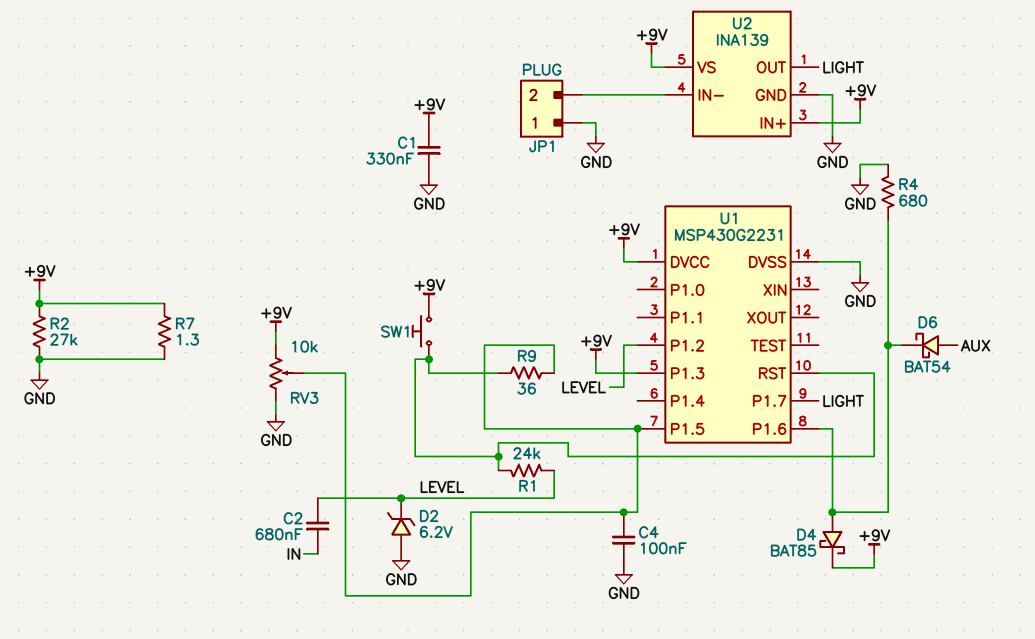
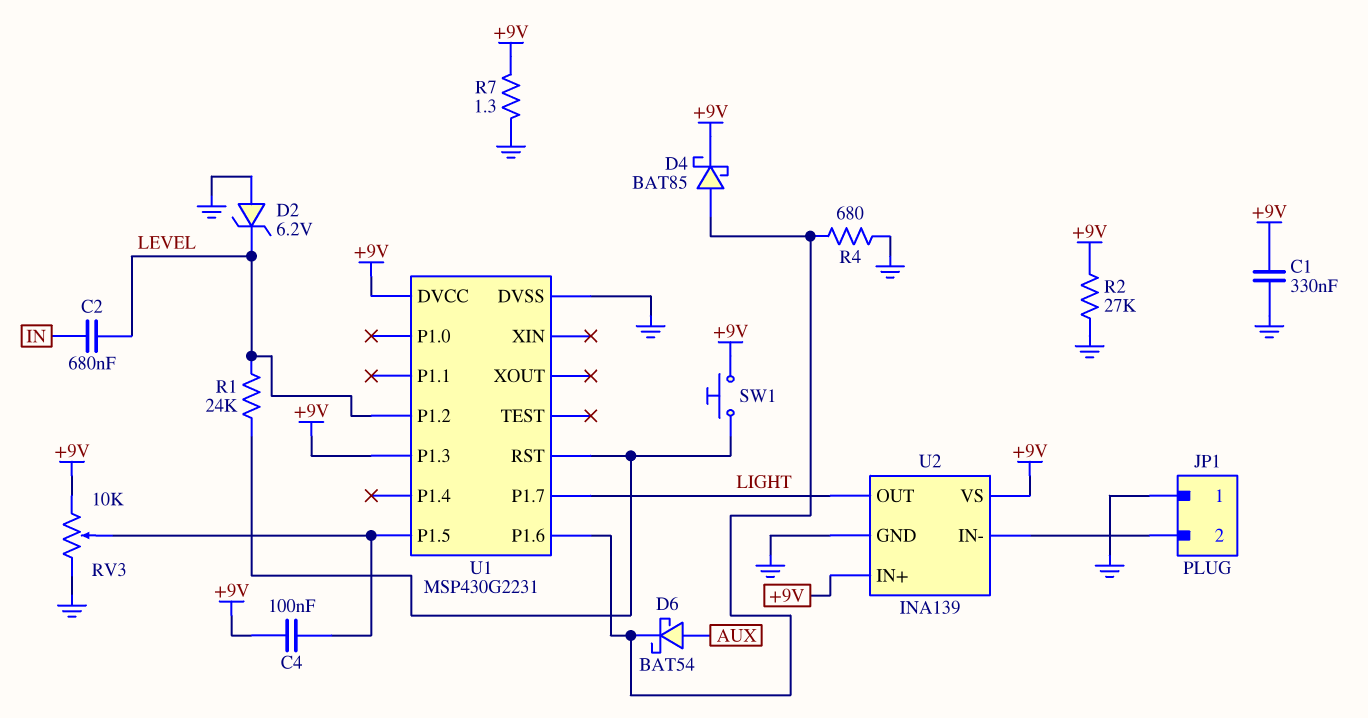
C4: 100nF (GND, U1/P1.5) -> 100nF (+9V, U1/P1.5)
R9: 36 (U1/P1.5, U1/RST) -> none

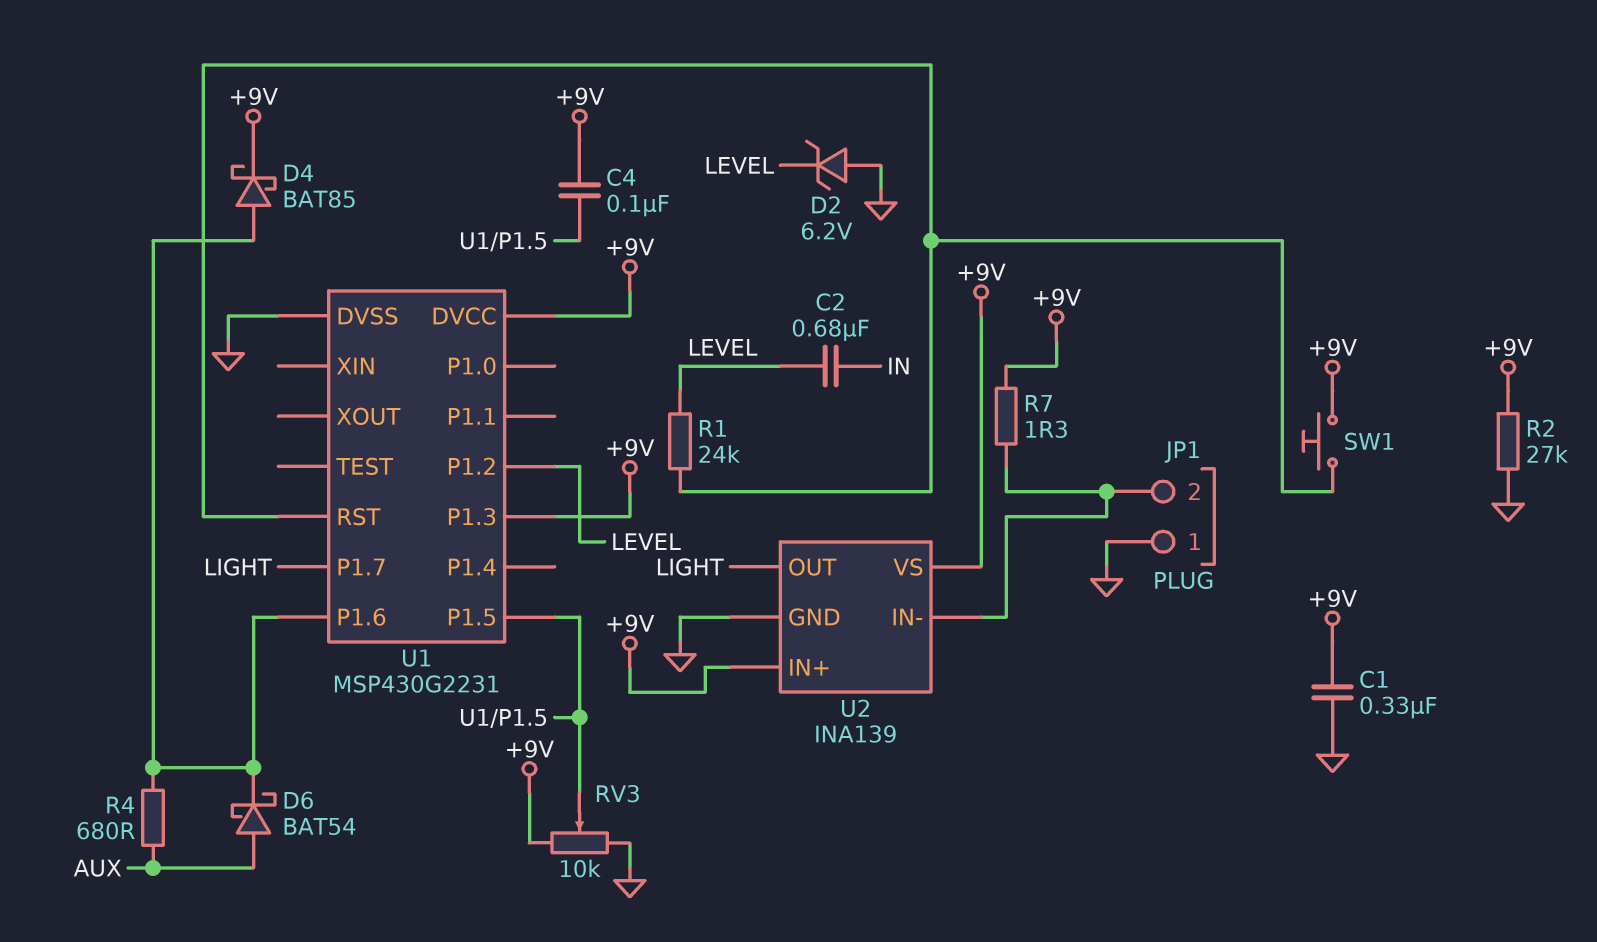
R4: 680 (GND, U1/P1.6) -> 680 (AUX, U1/P1.6)
R7: 1.3 (+9V, GND) -> 1.3 (+9V, JP1/2)

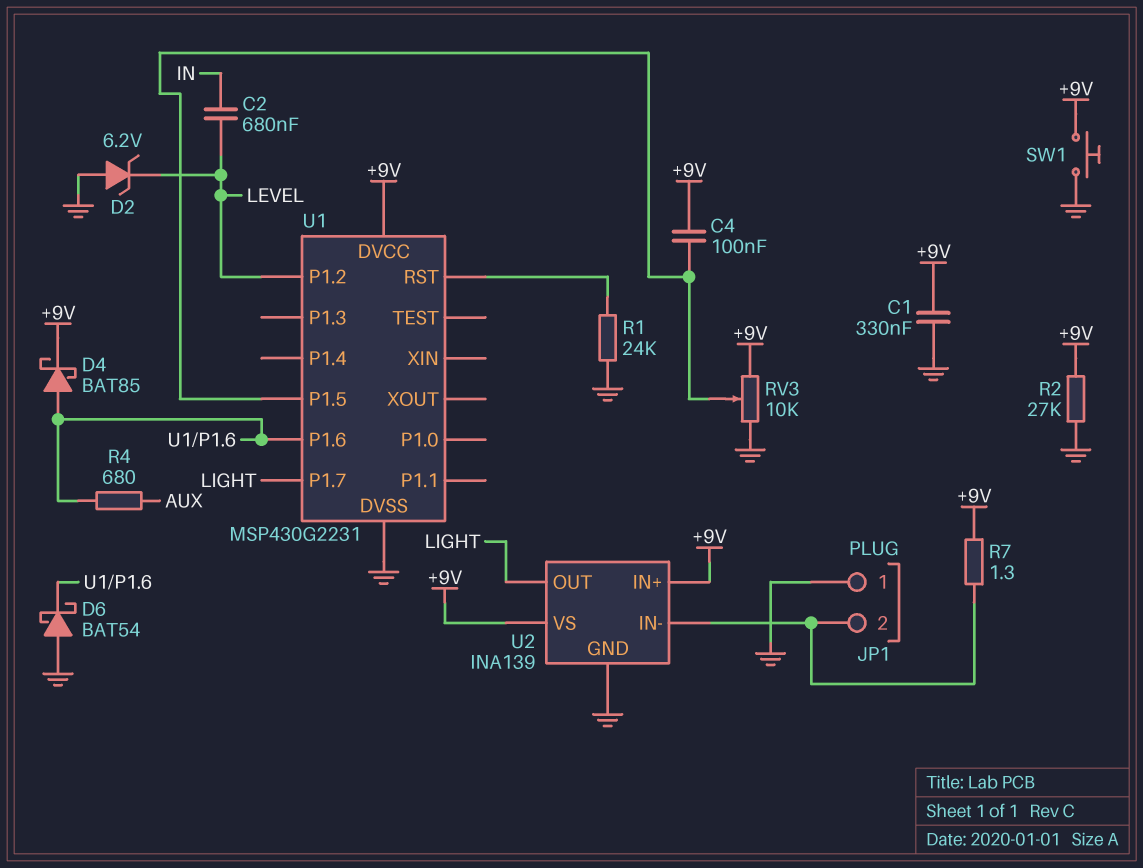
D6: schottky BAT54 (A AUX, K U1/P1.6) -> schottky BAT54 (A GND, K U1/P1.6)
R1: 24k (LEVEL, U1/RST) -> 24k (GND, U1/RST)
SW1: button (+9V, U1/RST) -> button (+9V, GND)
U1 pin P1.3: +9V -> none

